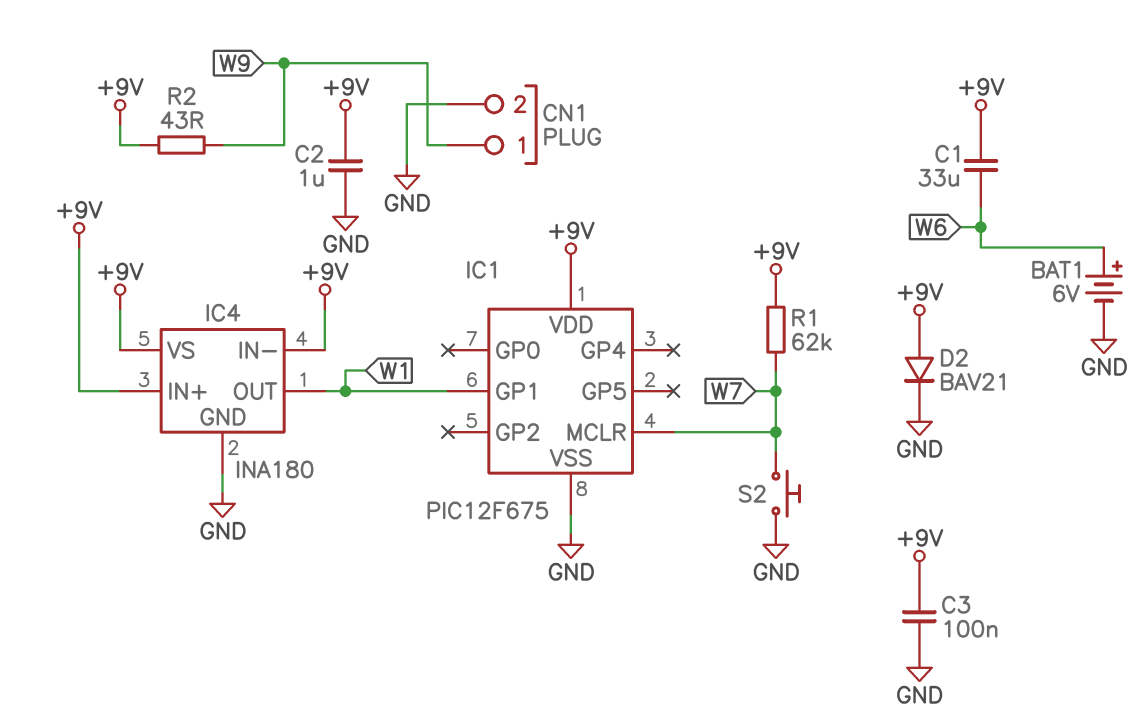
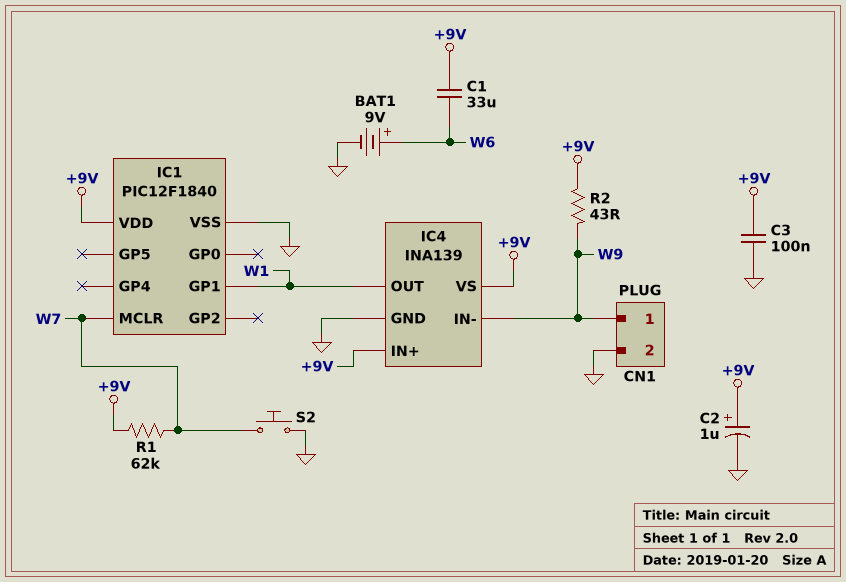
BAT1: 6V (plus W6, minus GND) -> 9V (plus W6, minus GND)
C2: 1uF (+9V, GND) -> 1uF (plus +9V, minus GND)
D2: diode BAV21 (A +9V, K GND) -> none
IC1: PIC12F675 -> PIC12F1840
IC4: INA180 -> INA139
IC4 pin IN-: +9V -> W9

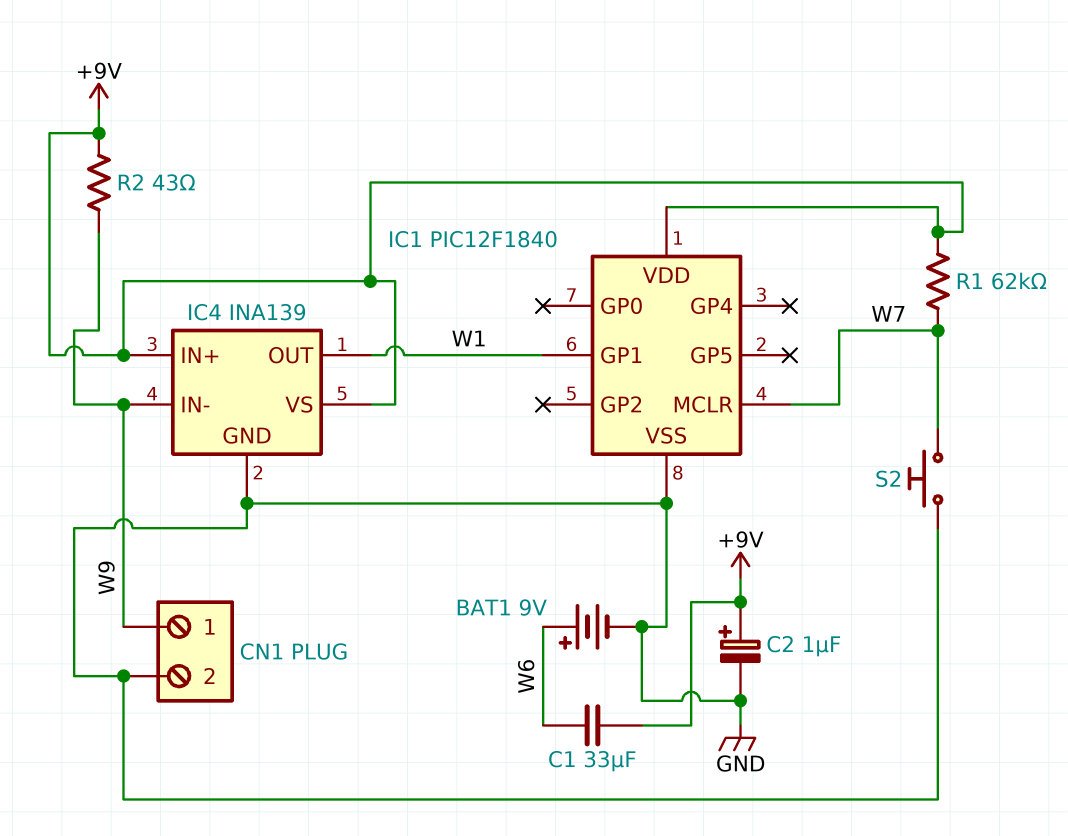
C3: 100nF (+9V, GND) -> none

